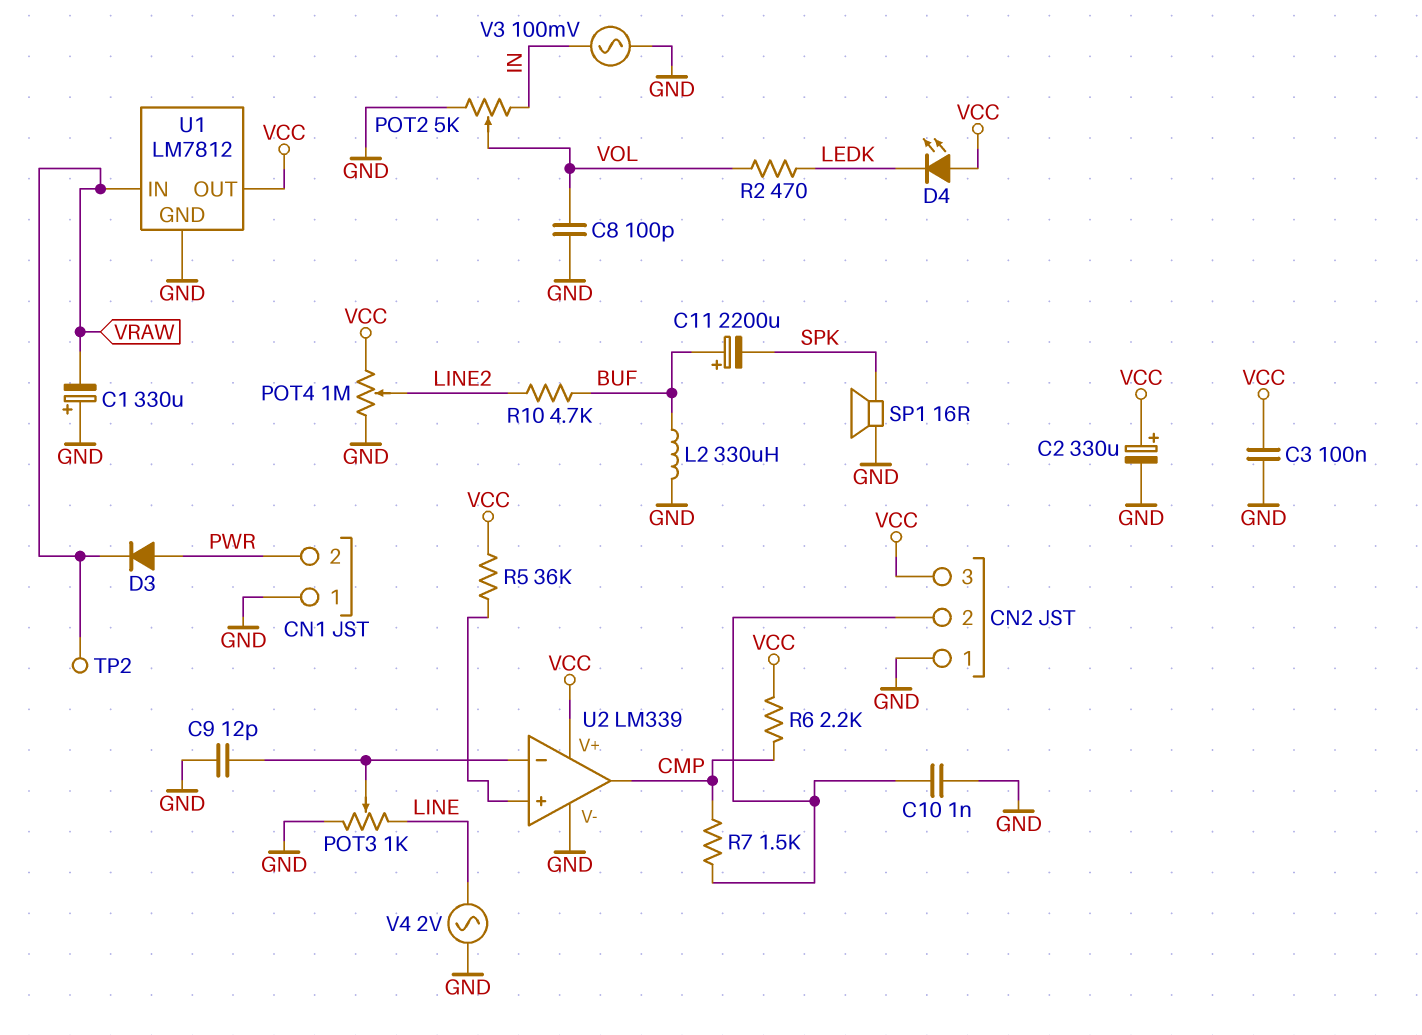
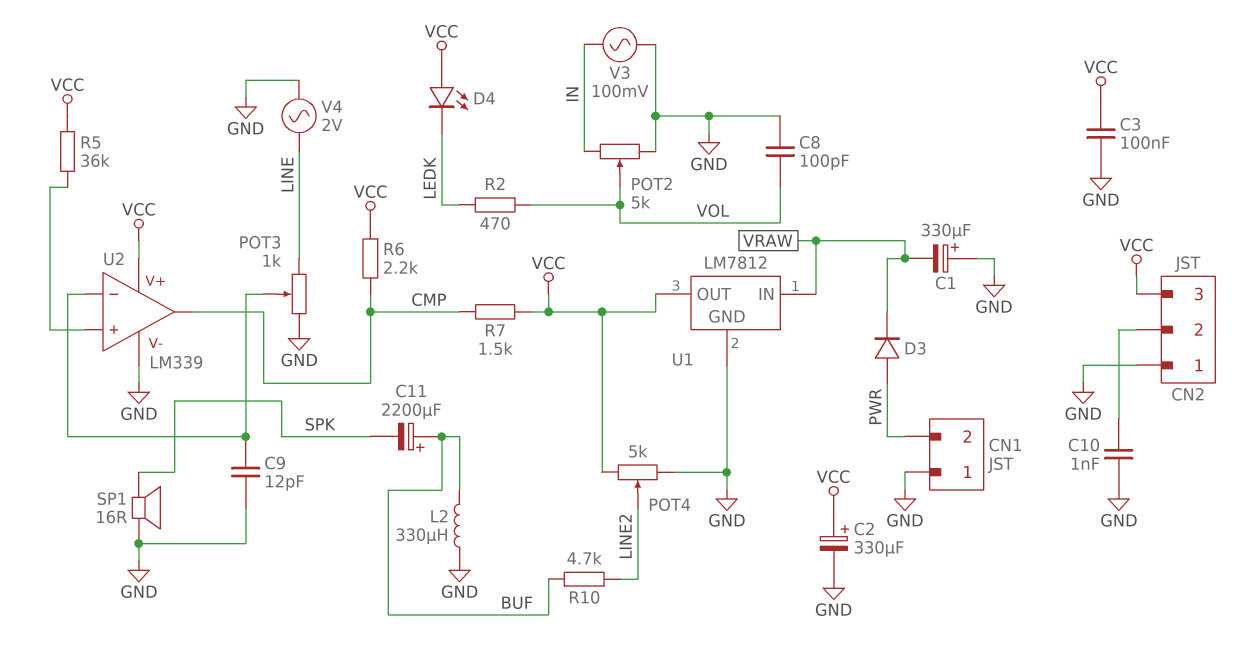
POT4: 1M (GND, VCC, wiper LINE2) -> 5k (GND, VCC, wiper LINE2)
R7: 1.5k (CMP, CN2/2) -> 1.5k (CMP, VCC)
TP2: test point (VRAW) -> none

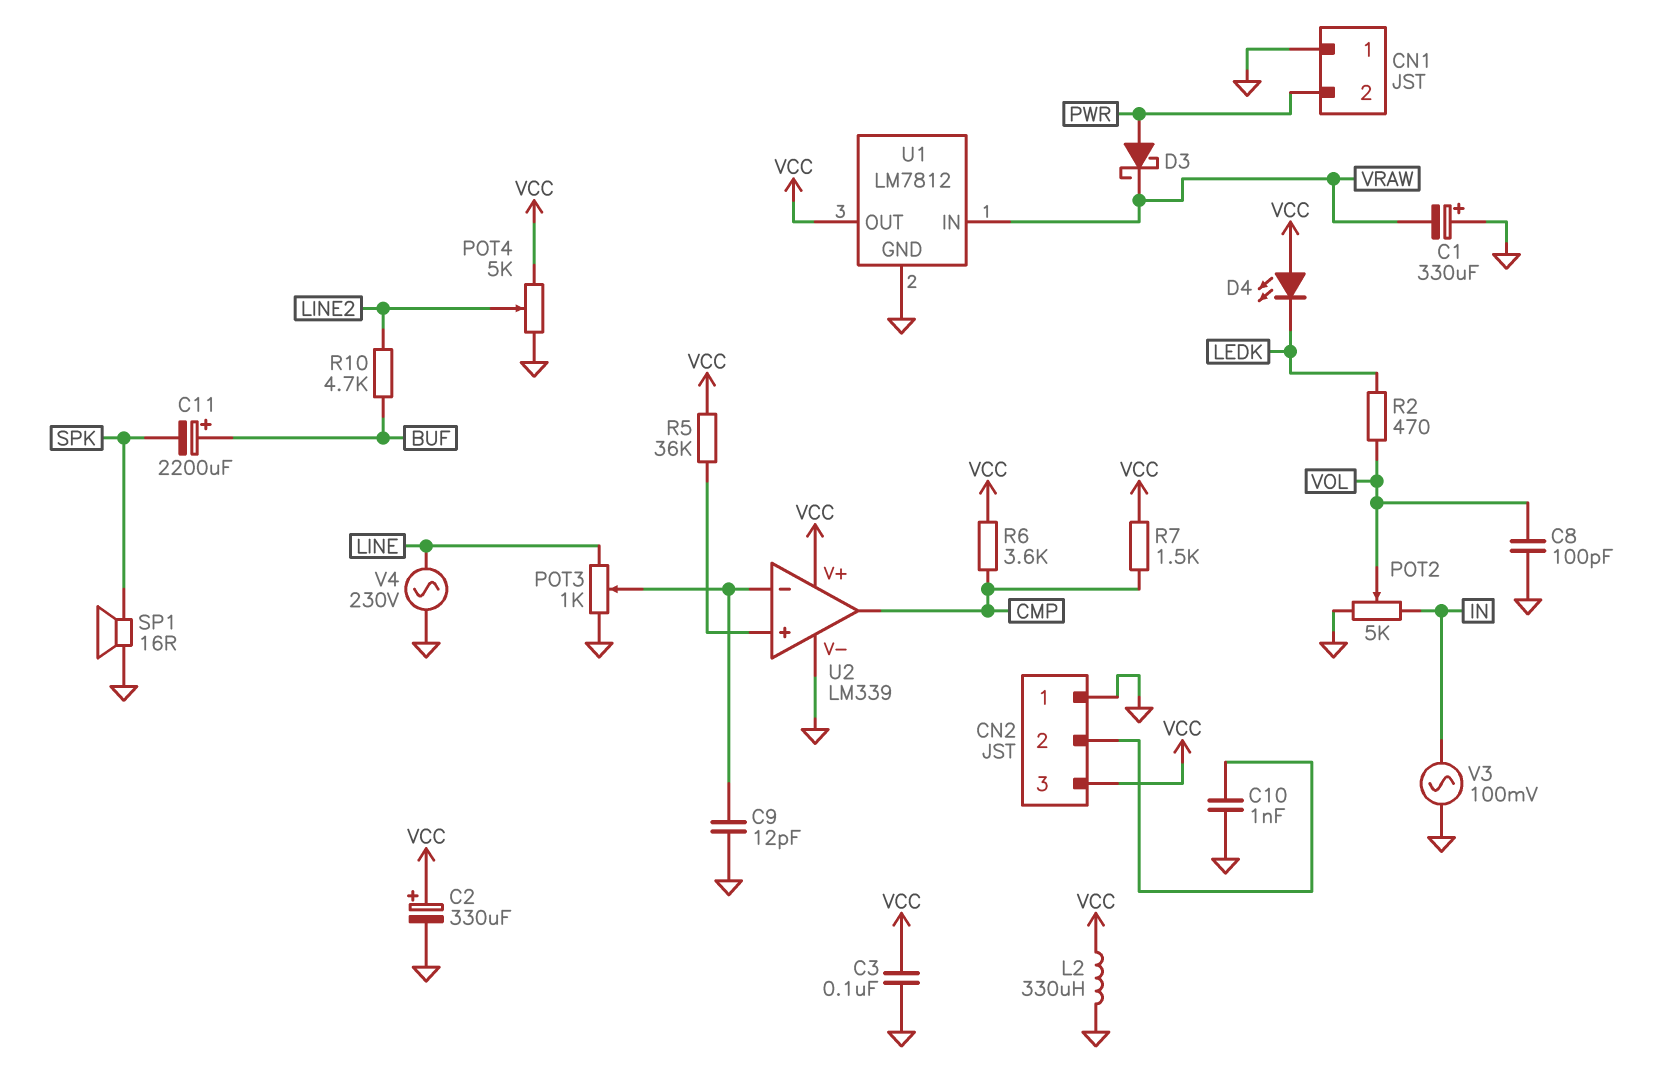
D3: diode (A PWR, K VRAW) -> schottky (A PWR, K VRAW)
L2: 330uH (BUF, GND) -> 330uH (GND, VCC)
R6: 2.2k (CMP, VCC) -> 3.6k (CMP, VCC)
V4: AC 2V (GND, LINE) -> AC 230V (GND, LINE)

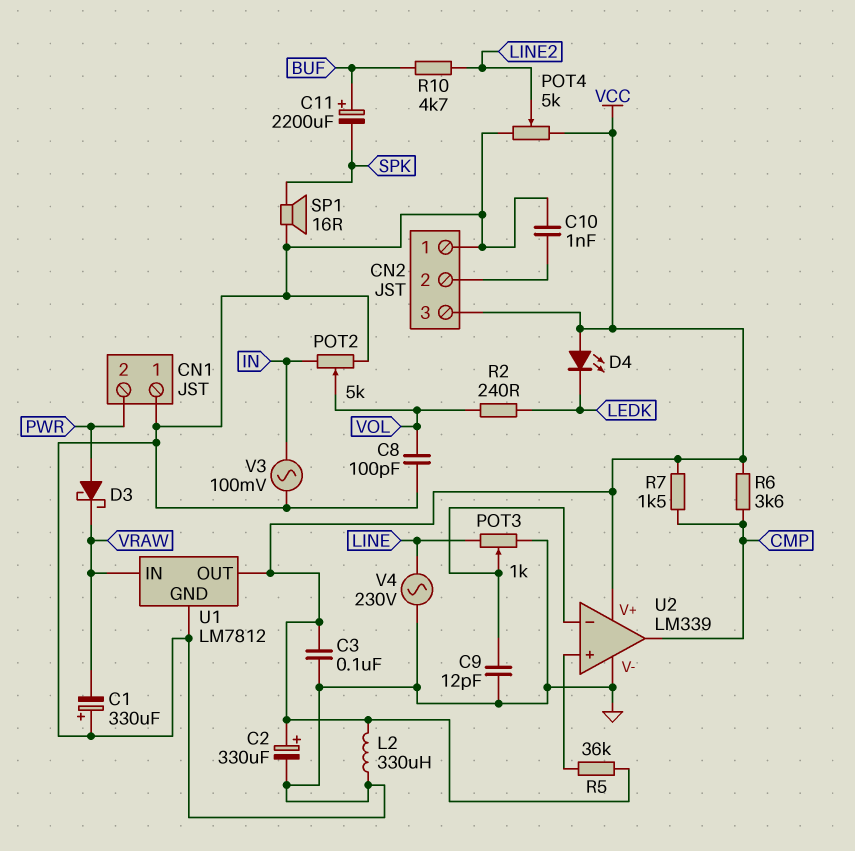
R2: 470 (LEDK, VOL) -> 240 (LEDK, VOL)

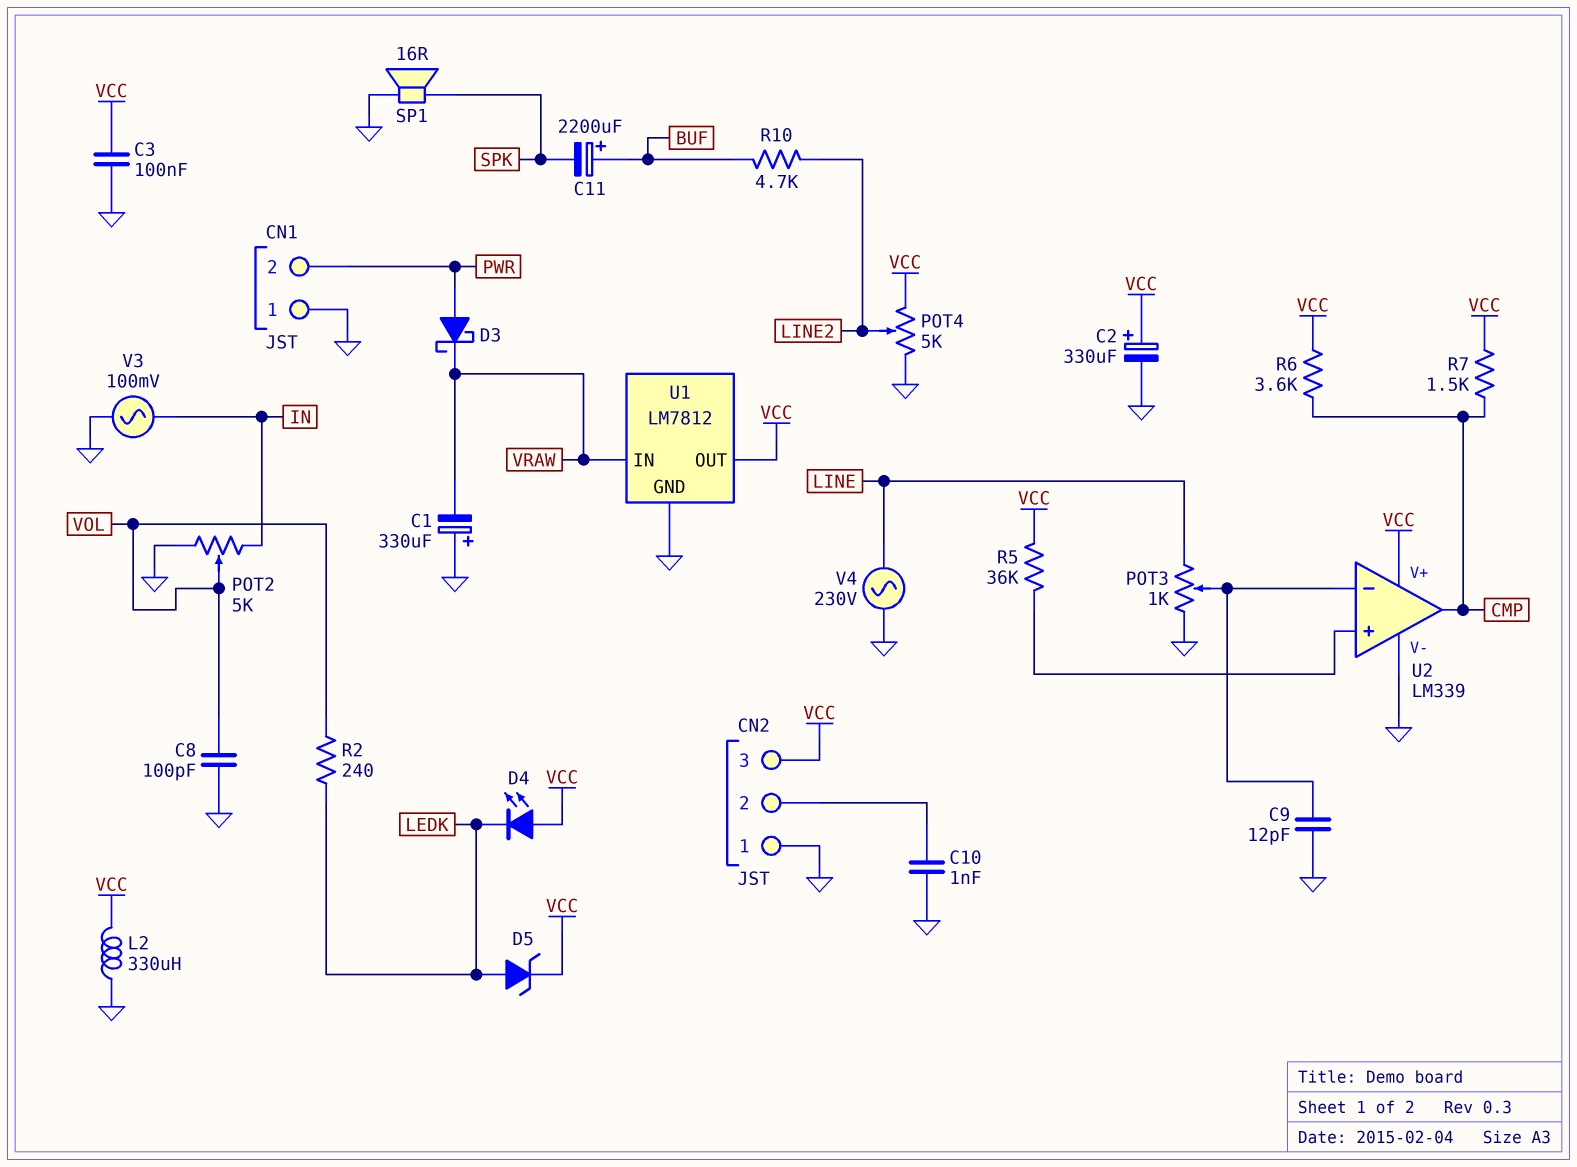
D5: none -> zener (A LEDK, K VCC)

